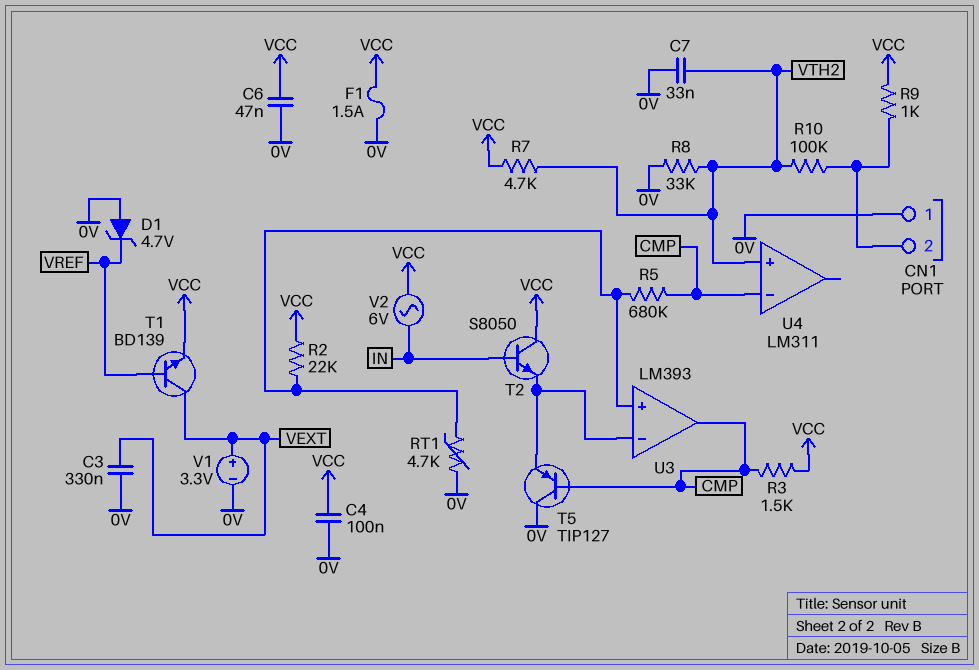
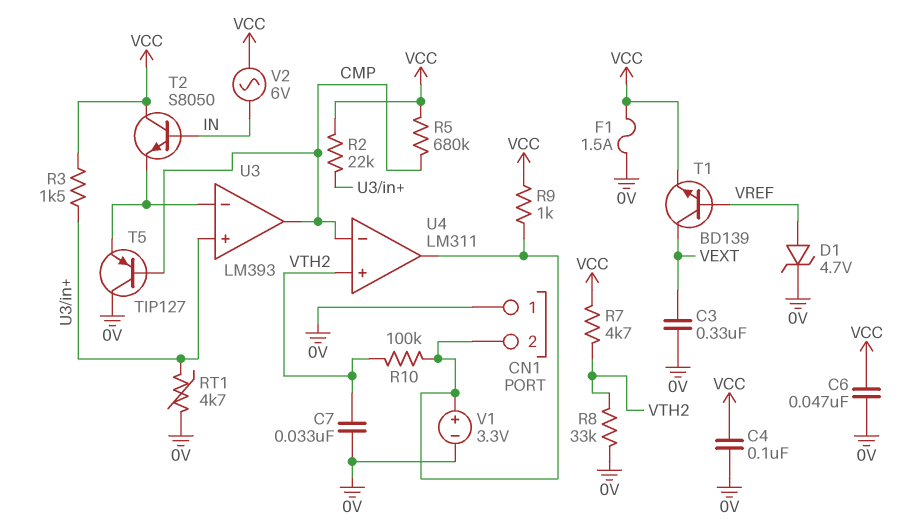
D1: zener 4.7V (A 0V, K VREF) -> zener 4.7V (A VREF, K 0V)
R3: 1.5k (CMP, VCC) -> 1.5k (U3/in+, VCC)
R5: 680k (CMP, U3/in+) -> 680k (CMP, VCC)
U4 pin out: none -> CN1/2
V1: 3.3V (plus VEXT, minus 0V) -> 3.3V (plus CN1/2, minus 0V)

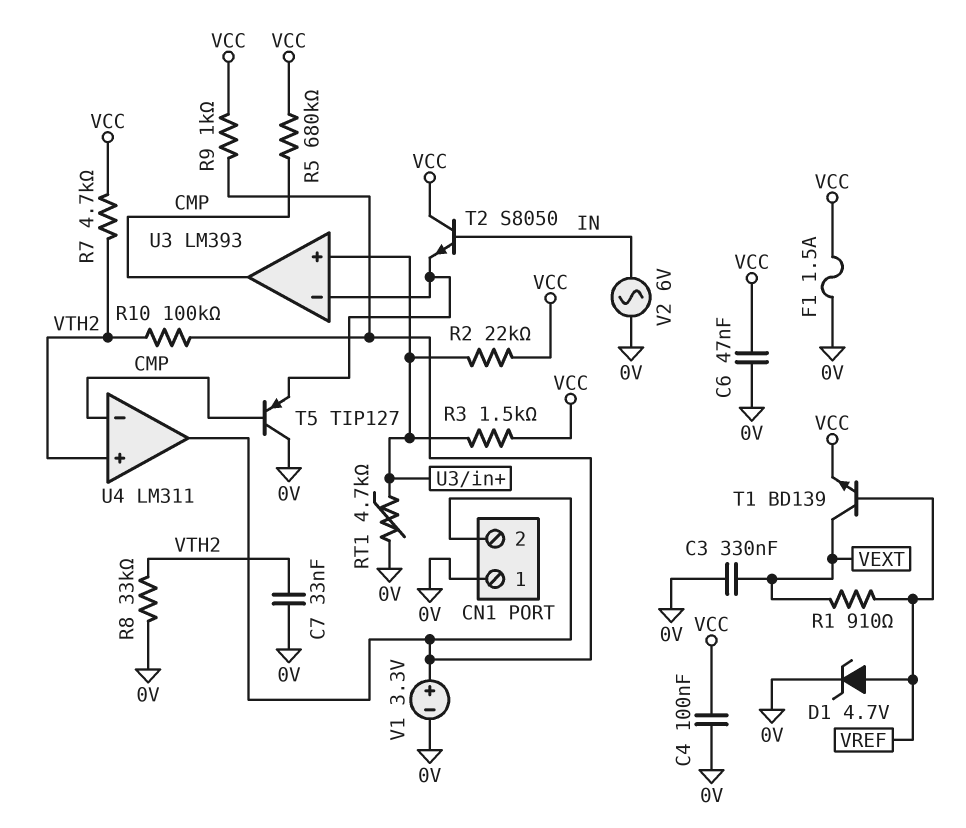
R1: none -> 910 (VEXT, VREF)
V2: AC 6V (IN, VCC) -> AC 6V (0V, IN)

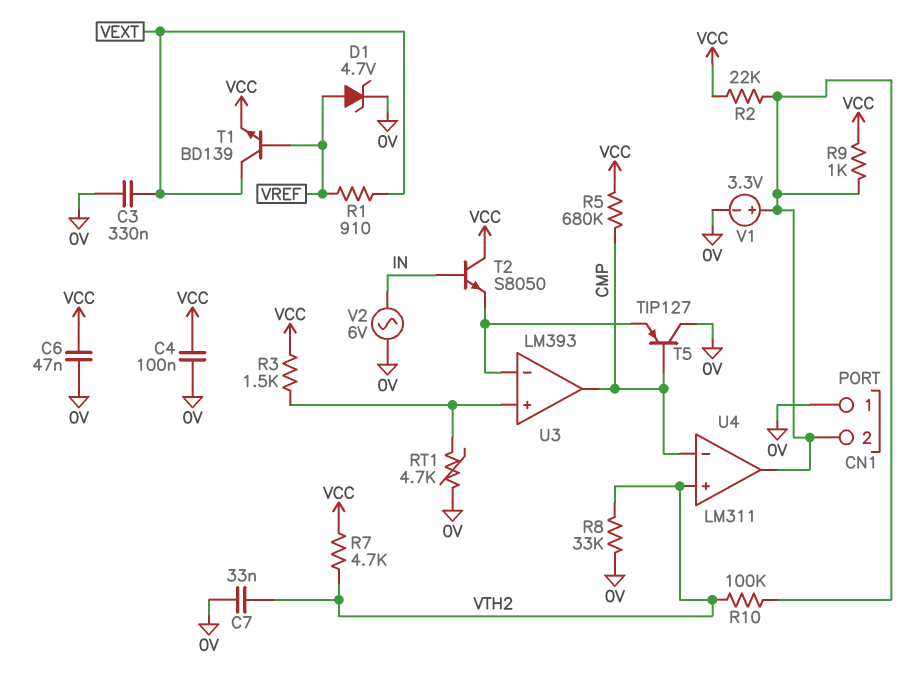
F1: 1.5A (0V, VCC) -> none
R2: 22k (U3/in+, VCC) -> 22k (CN1/2, VCC)

